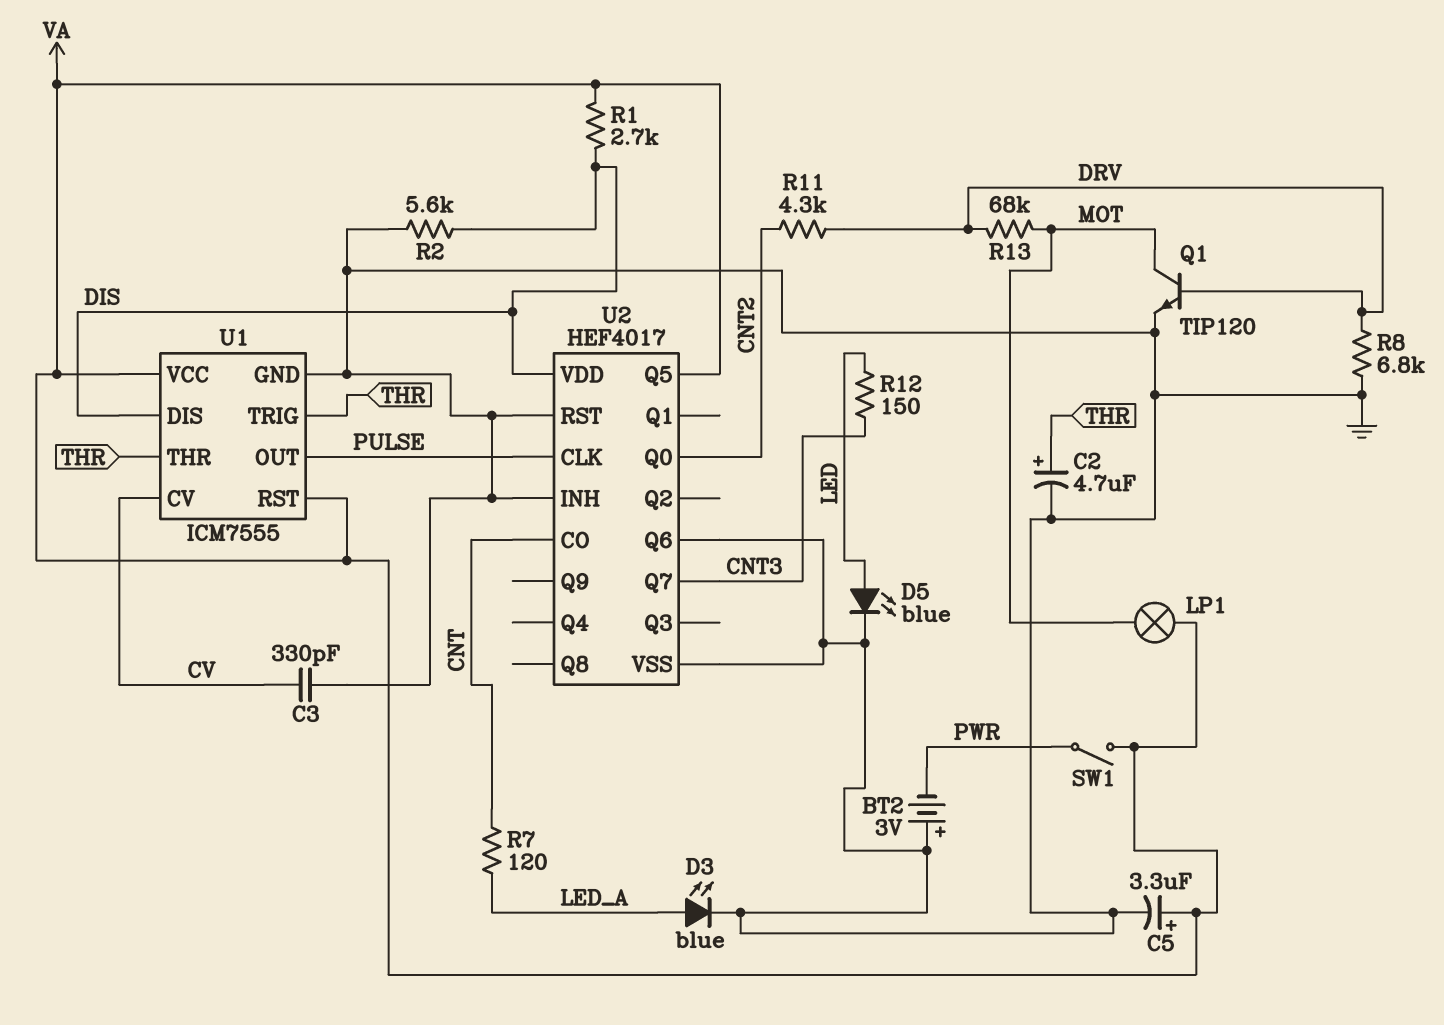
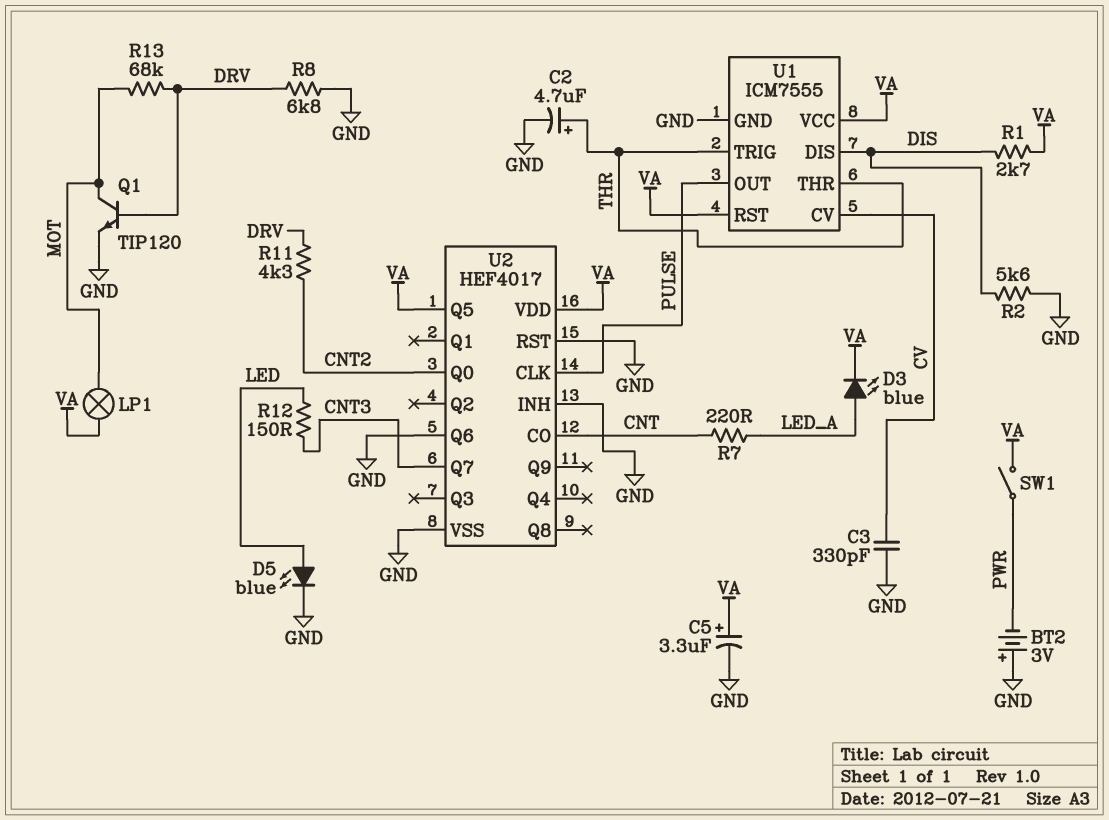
D3: LED blue (A LED_A, K GND) -> LED blue (A LED_A, K VA)
R7: 120 (CNT, LED_A) -> 220 (CNT, LED_A)
U2 pin VDD: DIS -> VA

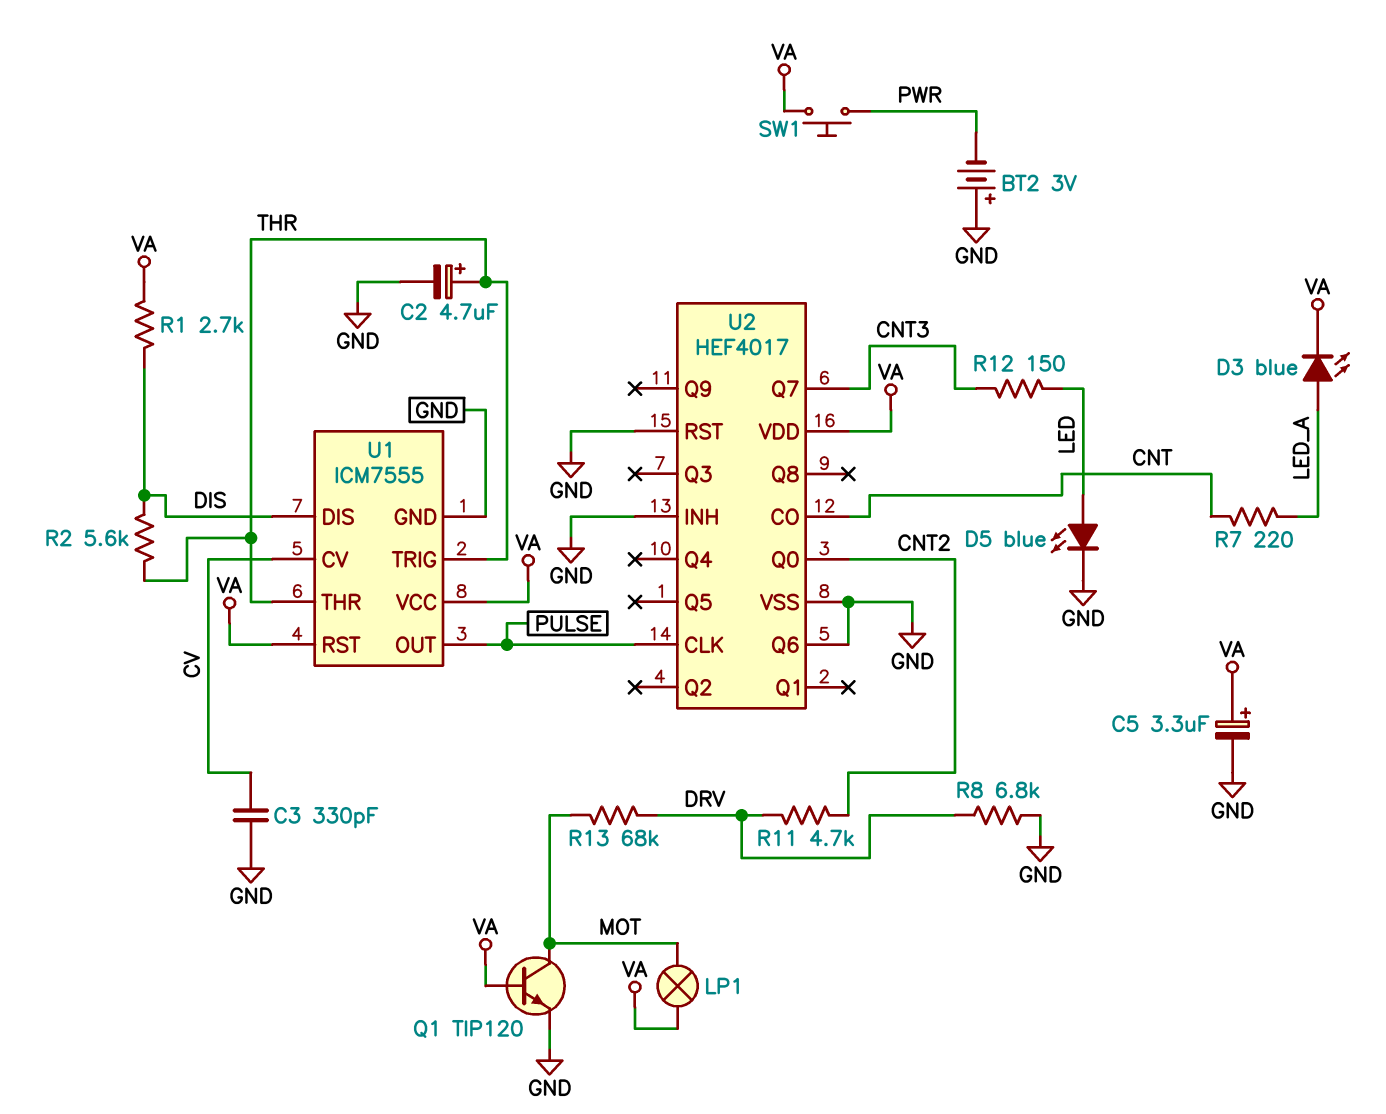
Q1: NPN TIP120 (B DRV, C MOT, E GND) -> NPN TIP120 (B VA, C MOT, E GND)
R2: 5.6k (DIS, GND) -> 5.6k (DIS, THR)
R11: 4.3k (CNT2, DRV) -> 4.7k (CNT2, DRV)
SW1: switch (PWR, VA) -> button (PWR, VA)
U2 pin Q5: VA -> none

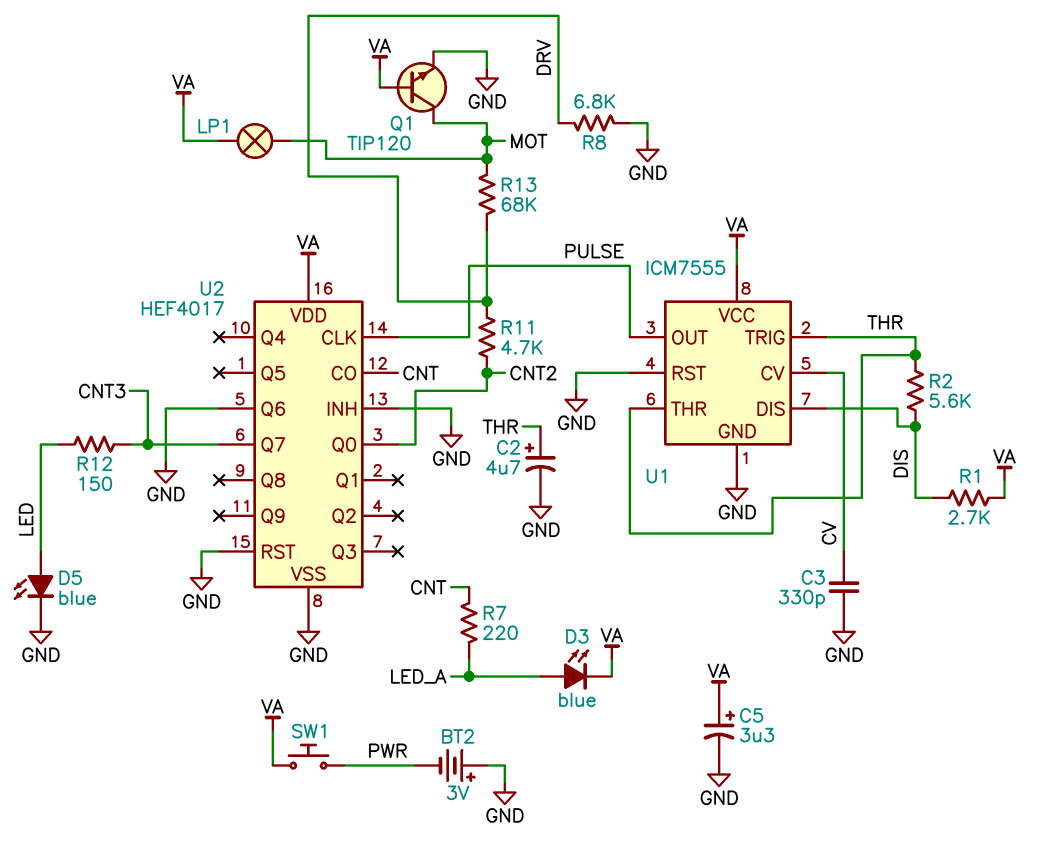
U1 pin RST: VA -> GND

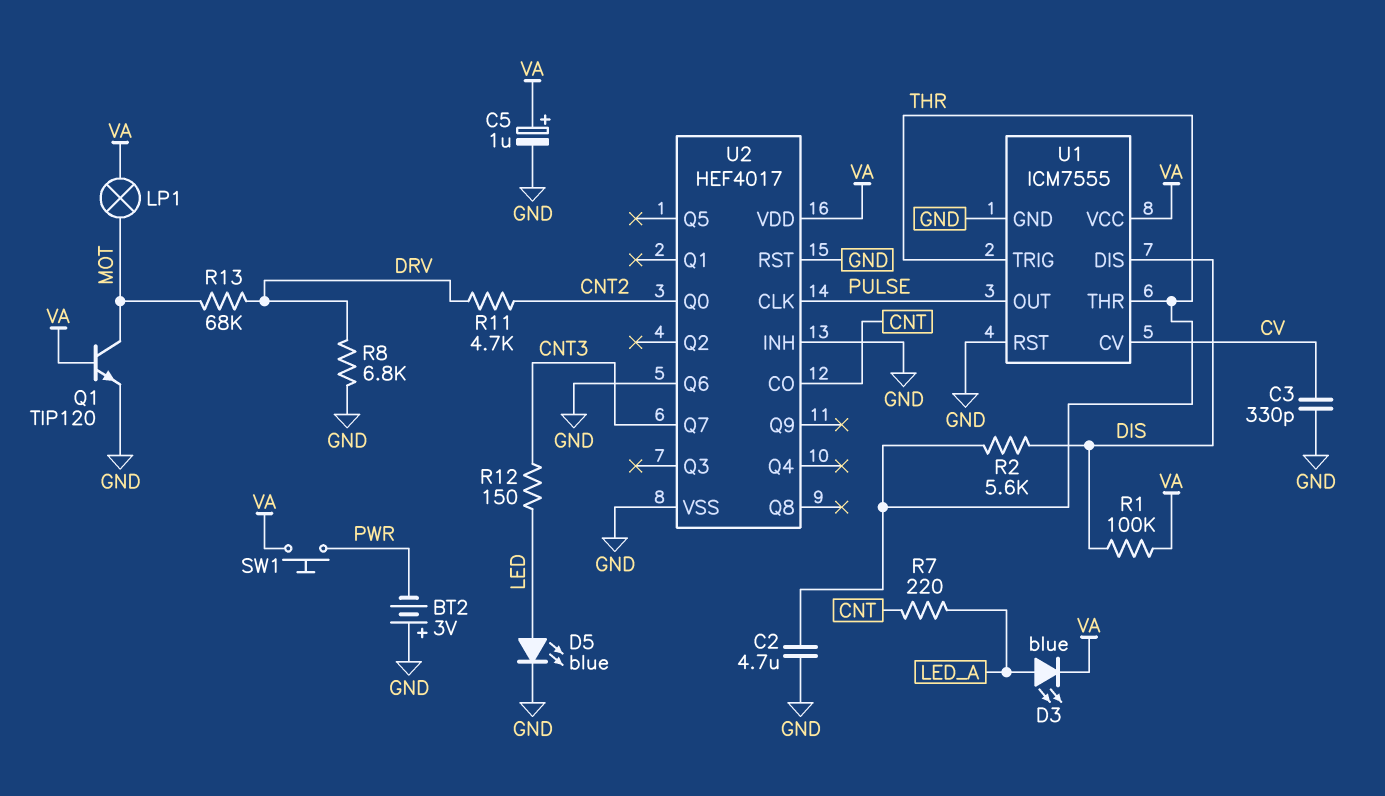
C2: 4.7uF (plus THR, minus GND) -> 4.7uF (GND, THR)
C5: 3.3uF (plus VA, minus GND) -> 1uF (plus VA, minus GND)
R1: 2.7k (DIS, VA) -> 100k (DIS, VA)

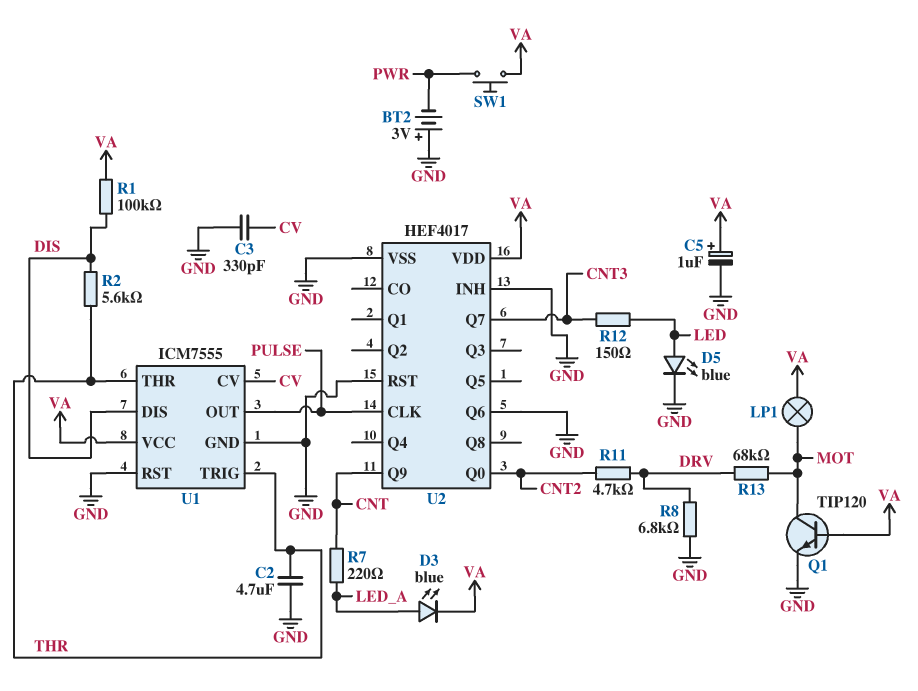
U2 pin CO: CNT -> none
U2 pin Q9: none -> CNT

